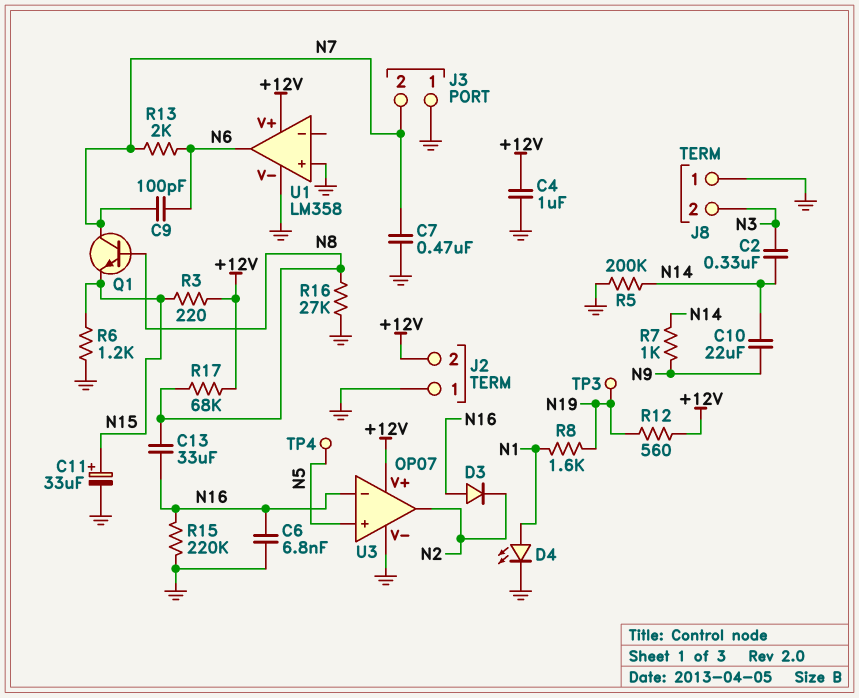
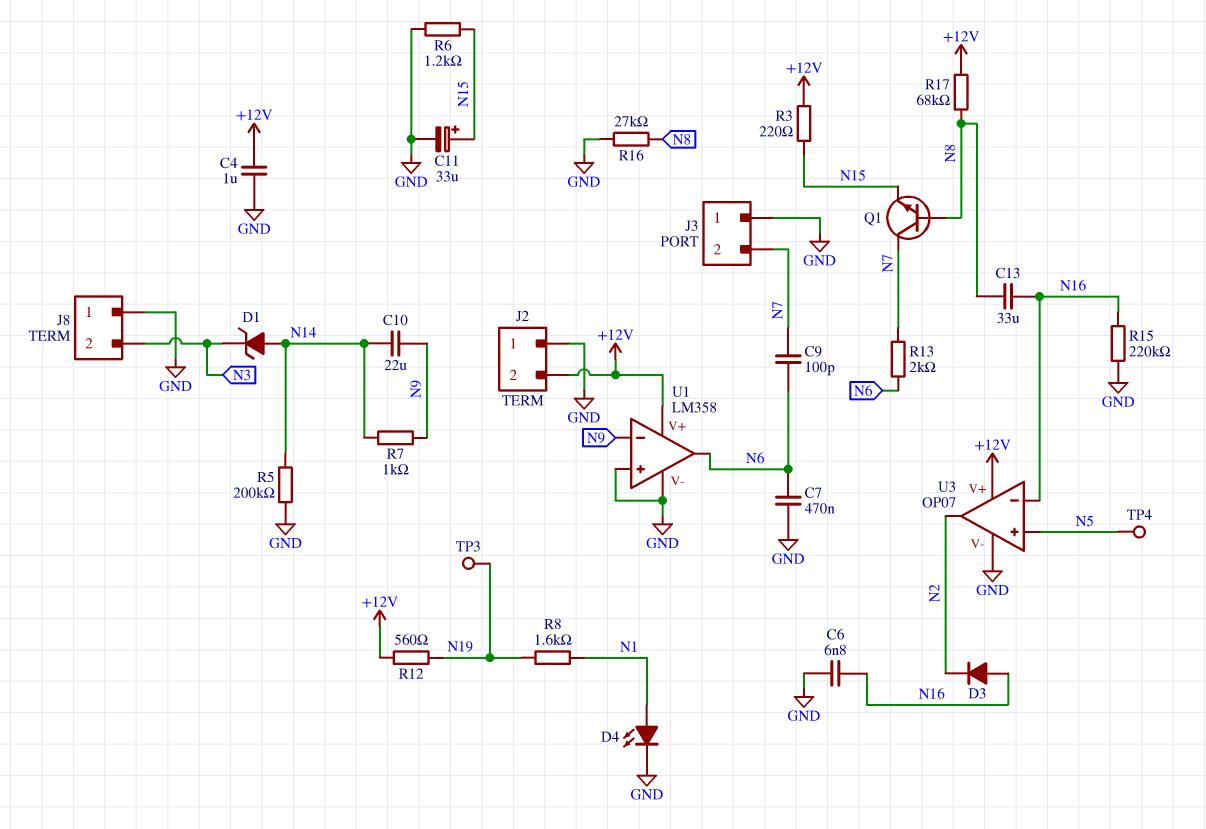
C2: 330nF (N3, N14) -> none
C7: 470nF (GND, N7) -> 470nF (GND, N6)
D1: none -> zener (A N14, K N3)
U1 pin in-: none -> N9

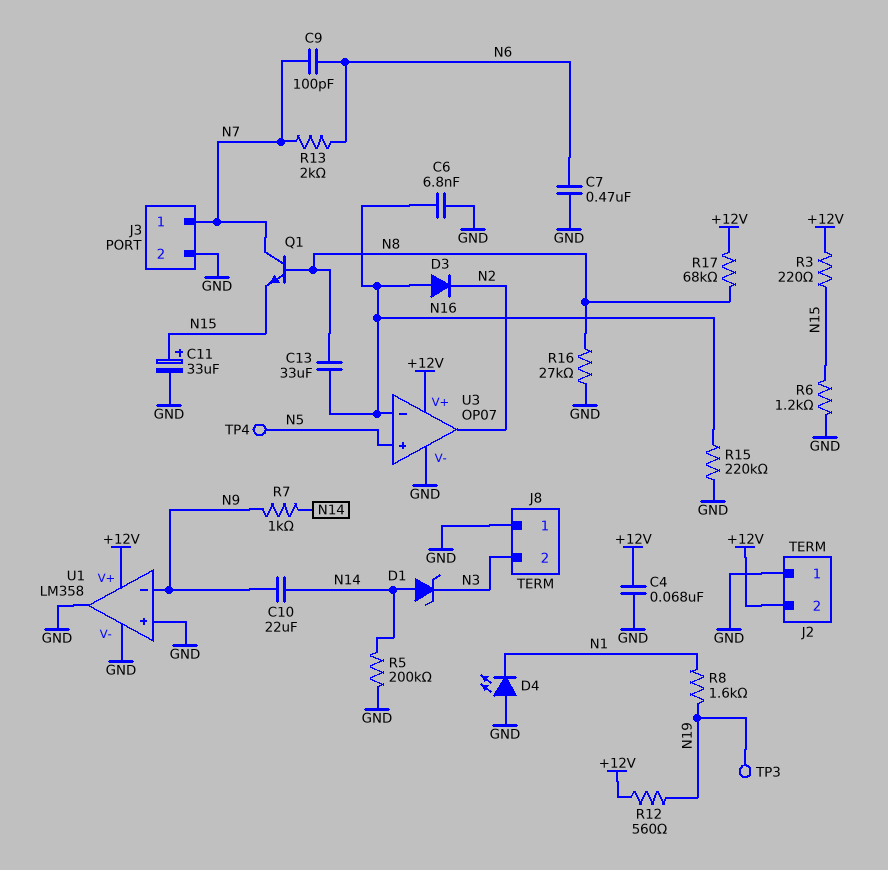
C4: 1uF (+12V, GND) -> 68nF (+12V, GND)
D4: LED (A N1, K GND) -> LED (A GND, K N1)
J3 pin 1: GND -> N7
J3 pin 2: N7 -> GND
U1 pin out: N6 -> GND

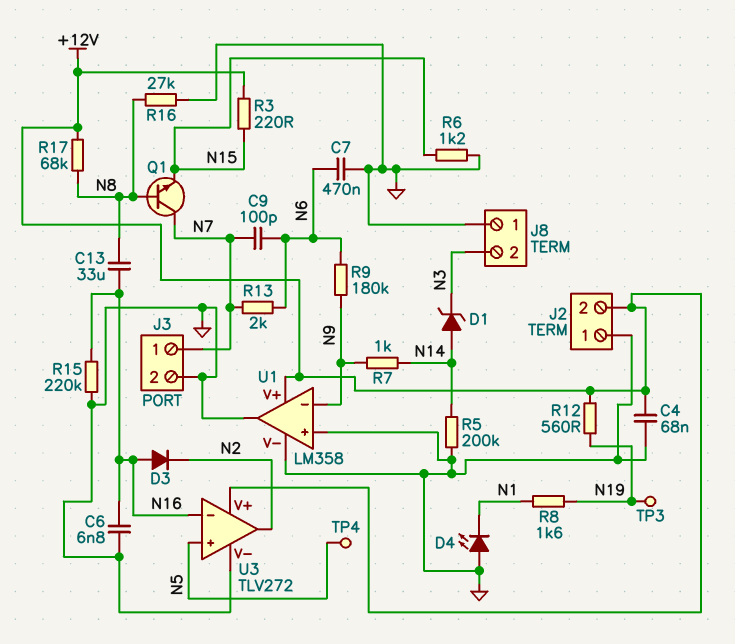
C10: 22uF (N9, N14) -> none
C11: 33uF (plus N15, minus GND) -> none
R9: none -> 180k (N6, N9)
U3: OP07 -> TLV272

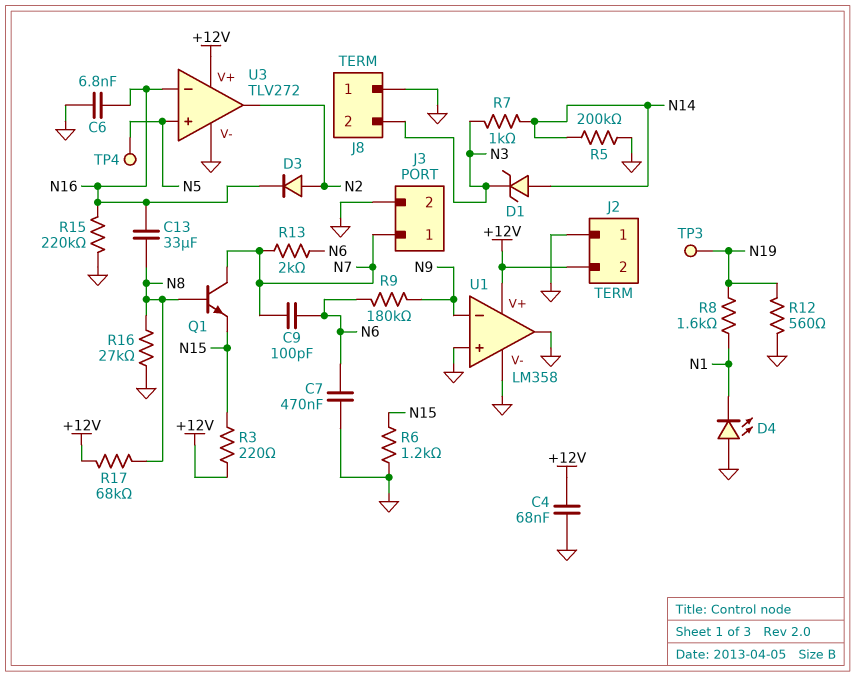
D3: diode (A N16, K N2) -> diode (A N2, K N16)
R7: 1k (N9, N14) -> 1k (N3, N14)
R12: 560 (+12V, N19) -> 560 (GND, N19)

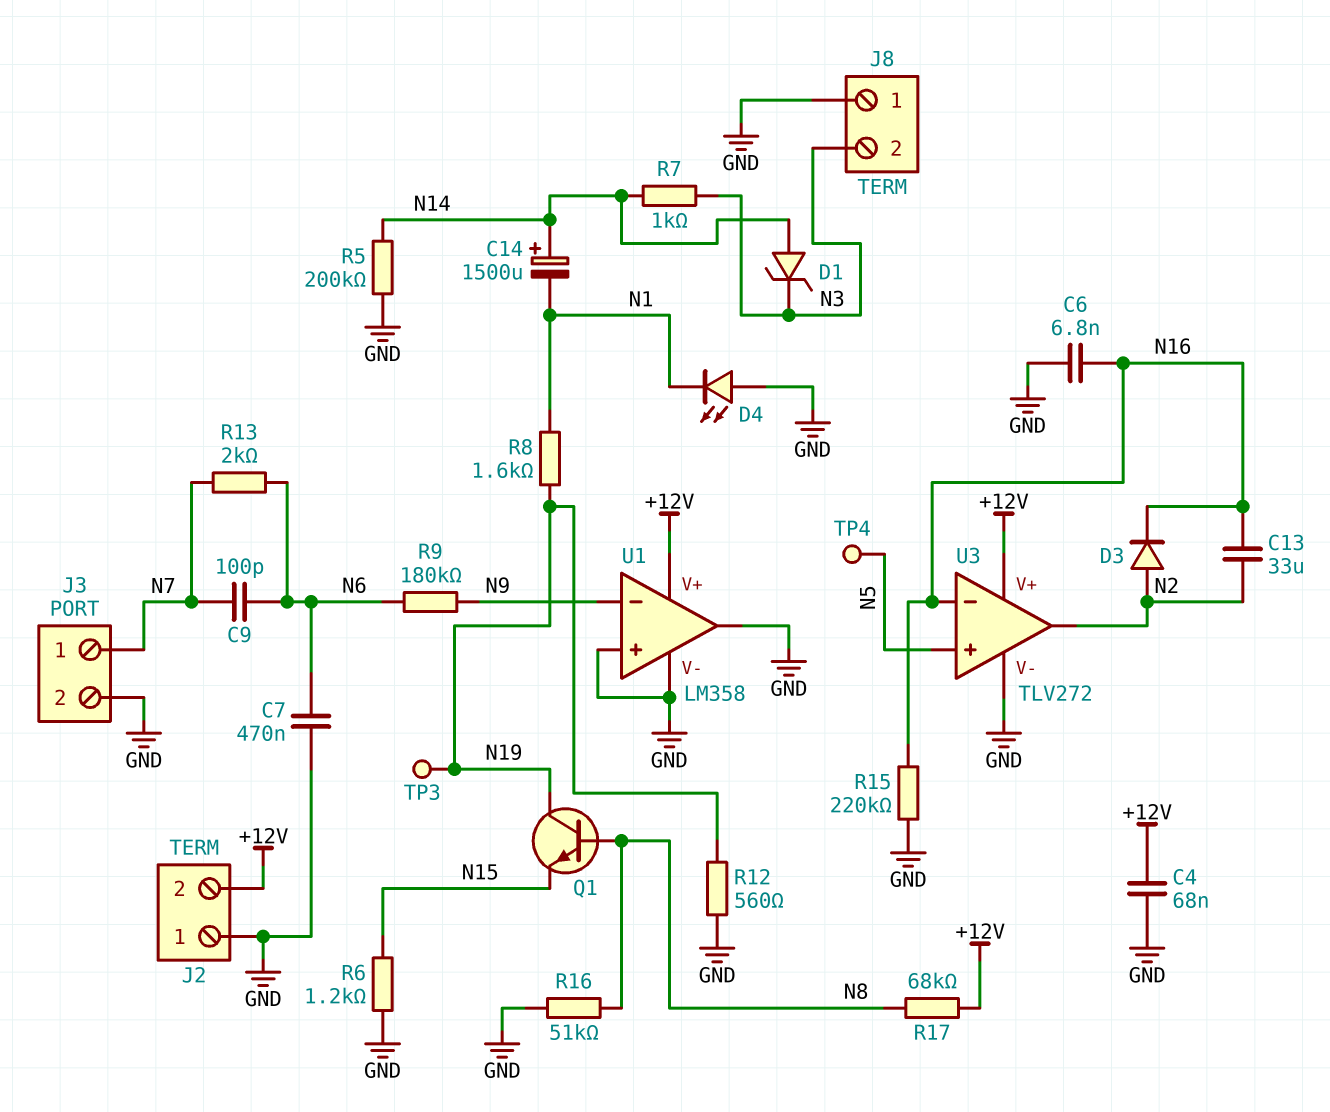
C13: 33uF (N8, N16) -> 33uF (N2, N16)
C14: none -> 1500uF (plus N14, minus N1)
Q1: NPN (B N8, C N7, E N15) -> NPN (B N8, C N19, E N15)
R3: 220 (+12V, N15) -> none
R16: 27k (GND, N8) -> 51k (GND, N8)

